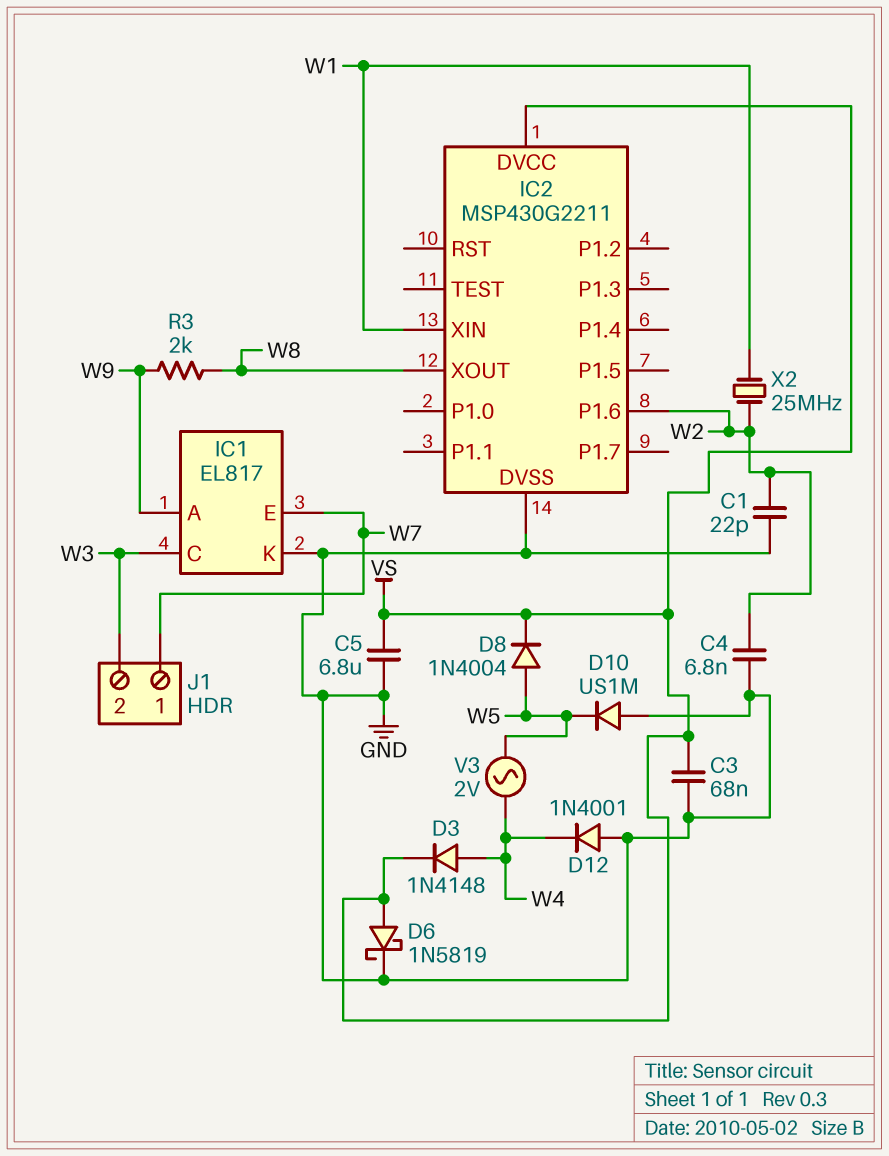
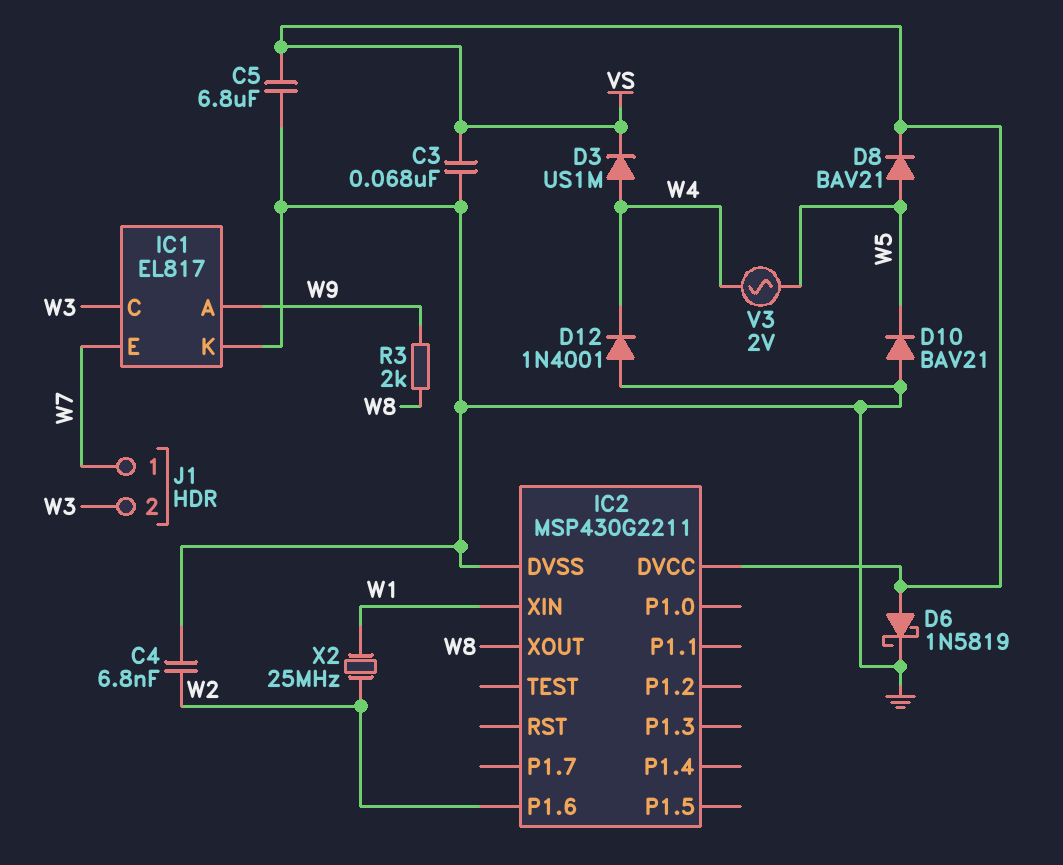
C1: 22pF (GND, W2) -> none
D3: diode 1N4148 (A W4, K VS) -> diode US1M (A W4, K VS)
D8: diode 1N4004 (A W5, K VS) -> diode BAV21 (A W5, K VS)
D10: diode US1M (A GND, K W5) -> diode BAV21 (A GND, K W5)

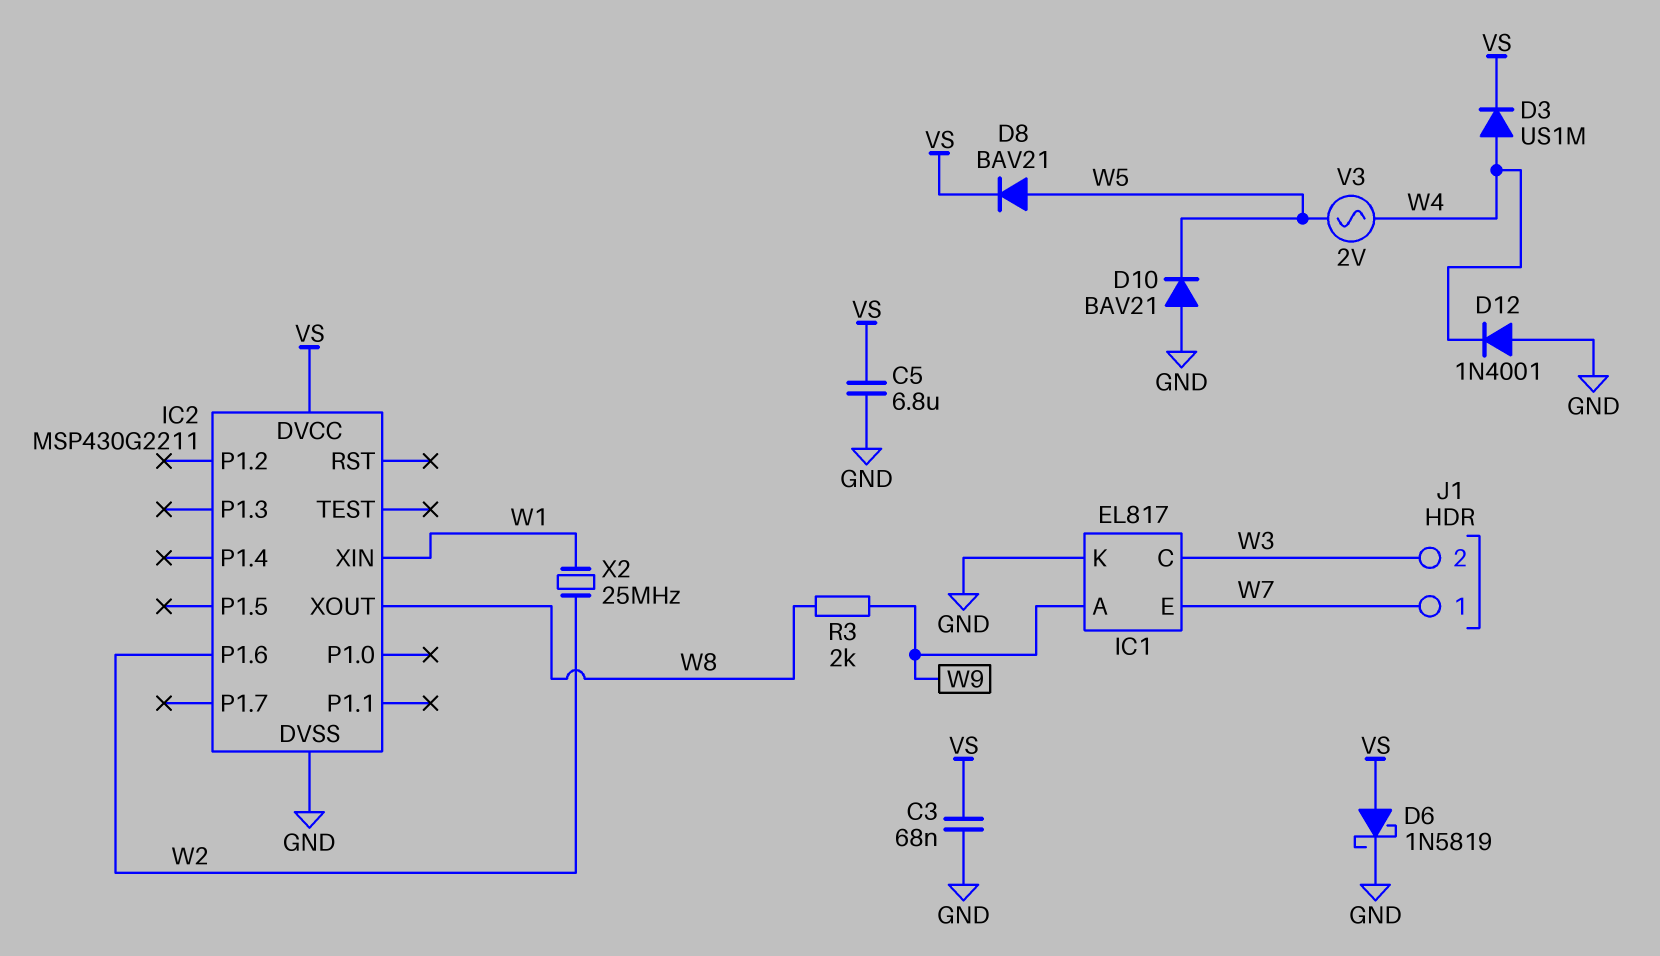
C4: 6.8nF (GND, W2) -> none

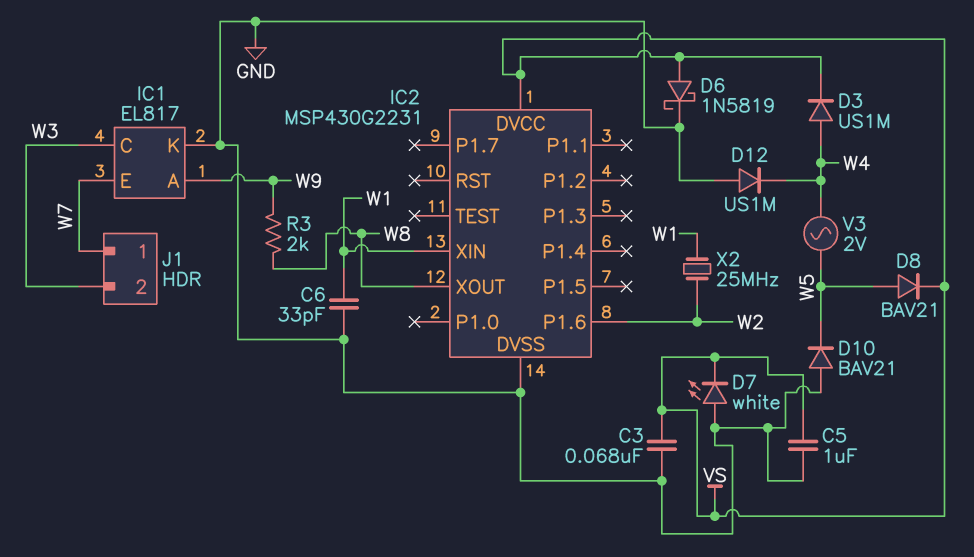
C5: 6.8uF (GND, VS) -> 1uF (GND, VS)
C6: none -> 33pF (GND, W1)
D7: none -> LED white (A GND, K VS)
D12: diode 1N4001 (A GND, K W4) -> diode US1M (A GND, K W4)
IC2: MSP430G2211 -> MSP430G2231

